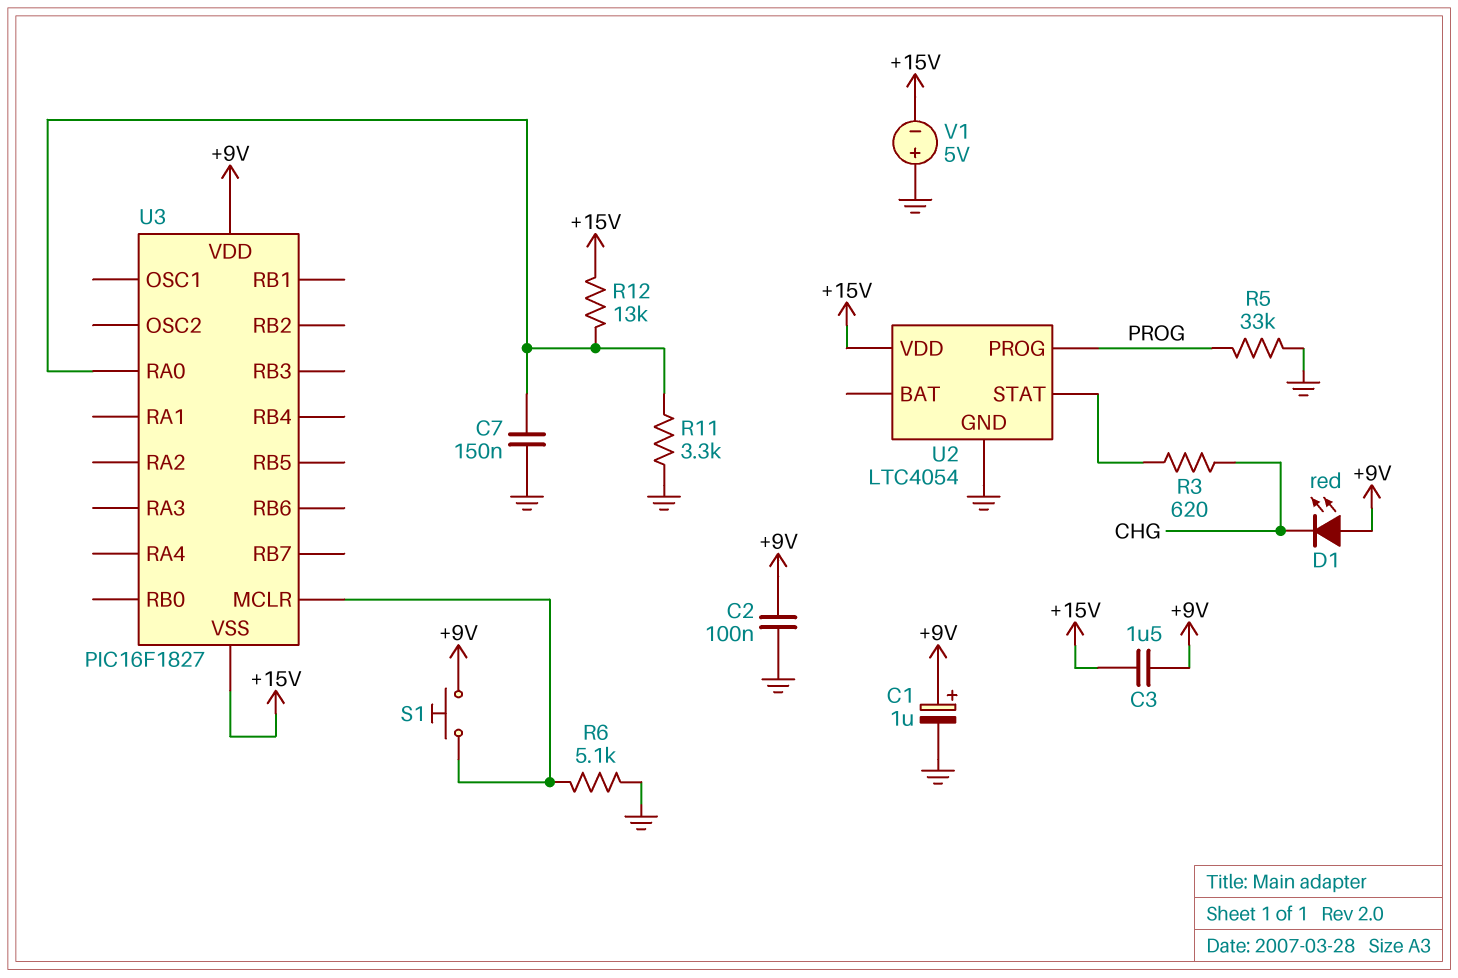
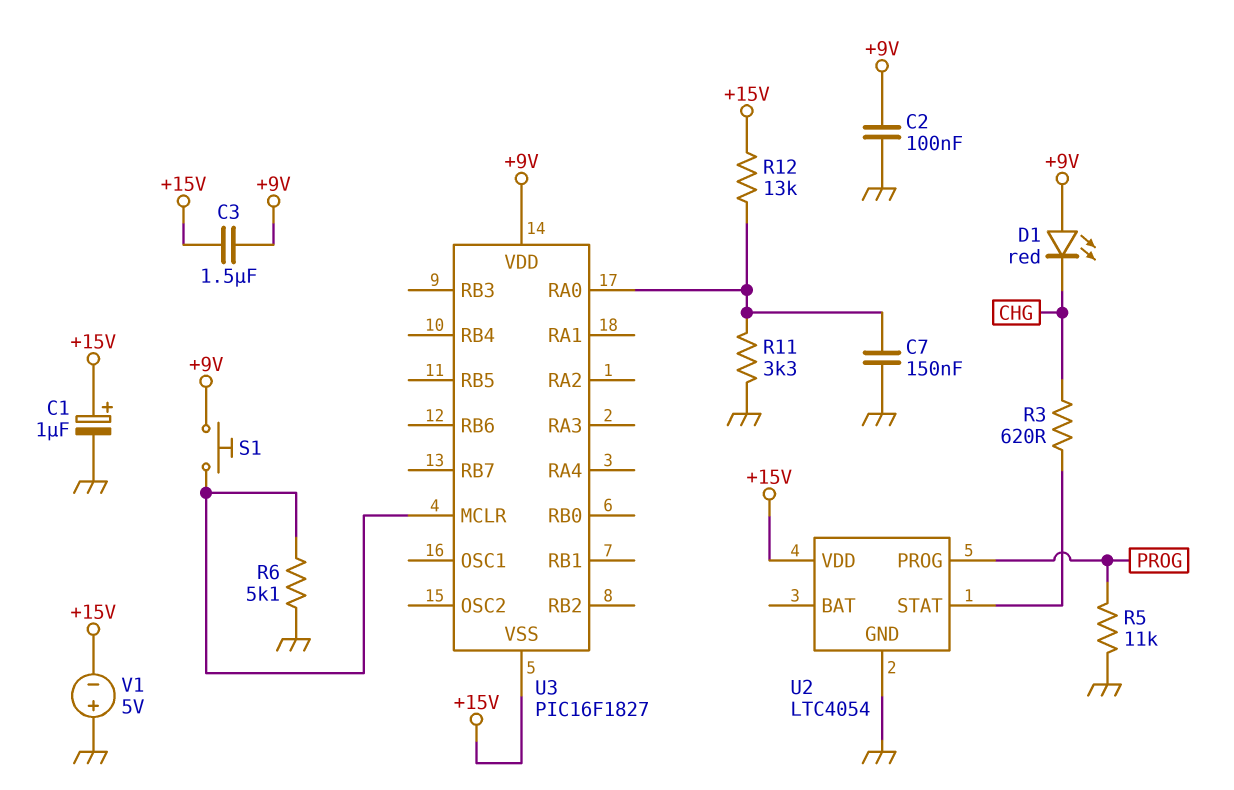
C1: 1uF (plus +9V, minus GND) -> 1uF (plus +15V, minus GND)
R5: 33k (GND, PROG) -> 11k (GND, PROG)

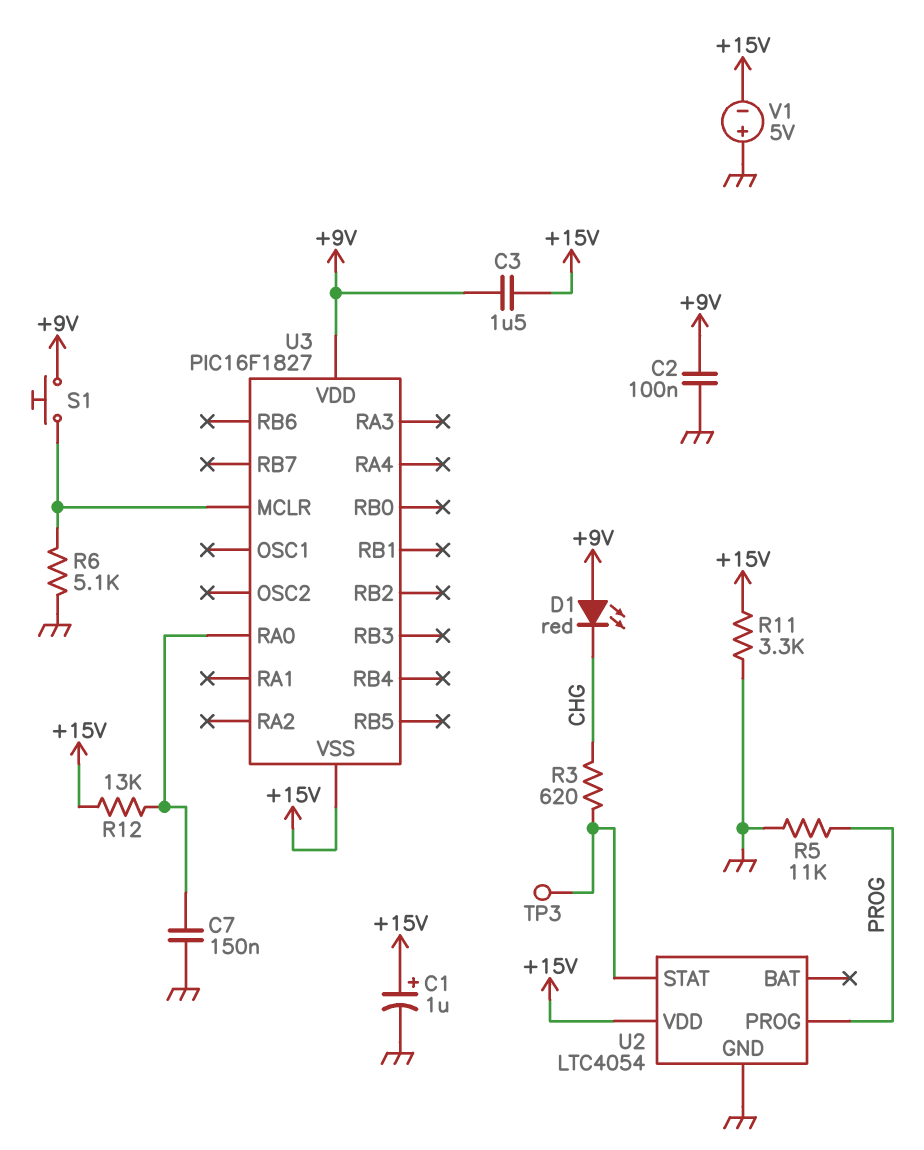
R11: 3.3k (GND, U3/RA0) -> 3.3k (+15V, GND)
TP3: none -> test point (U2/STAT)

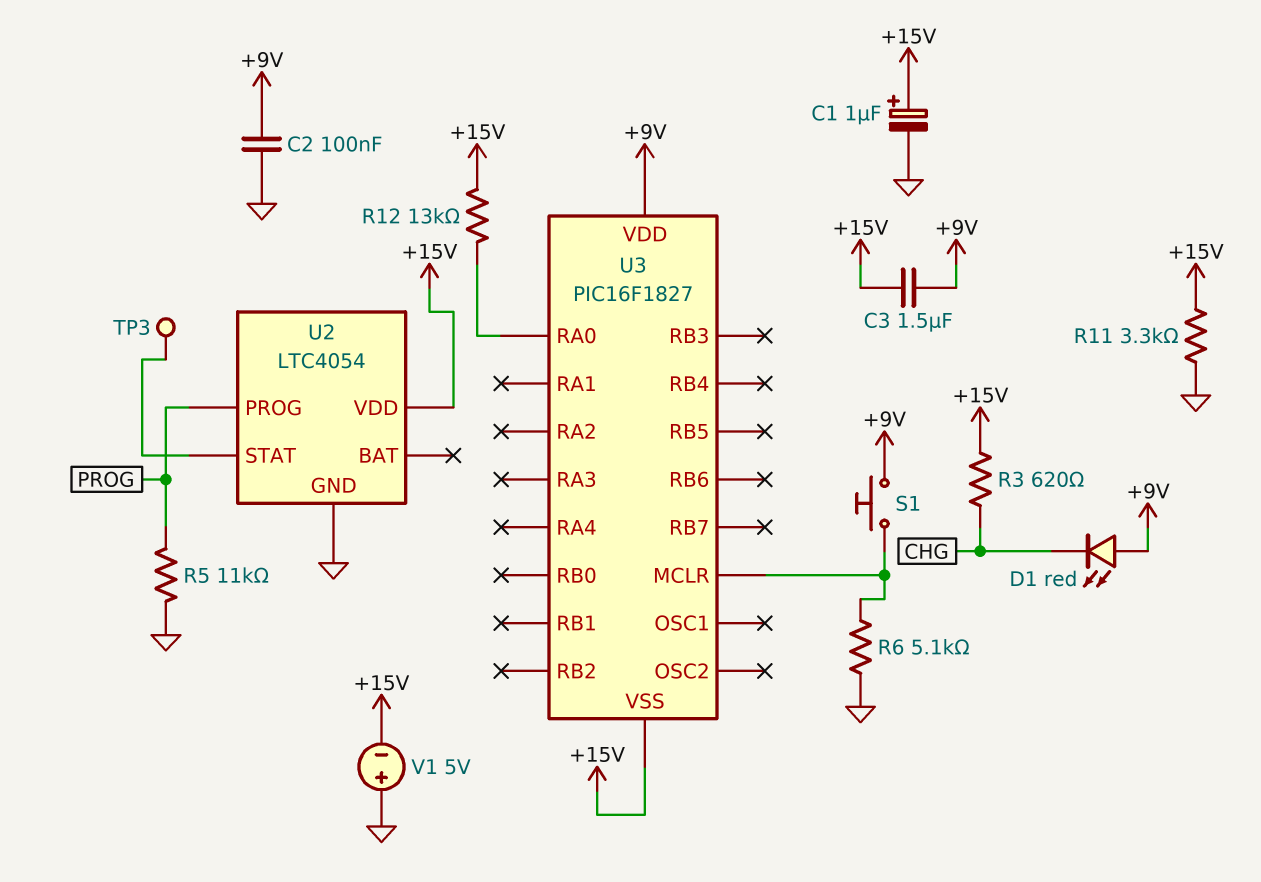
C7: 150nF (GND, U3/RA0) -> none
R3: 620 (CHG, U2/STAT) -> 620 (+15V, CHG)

